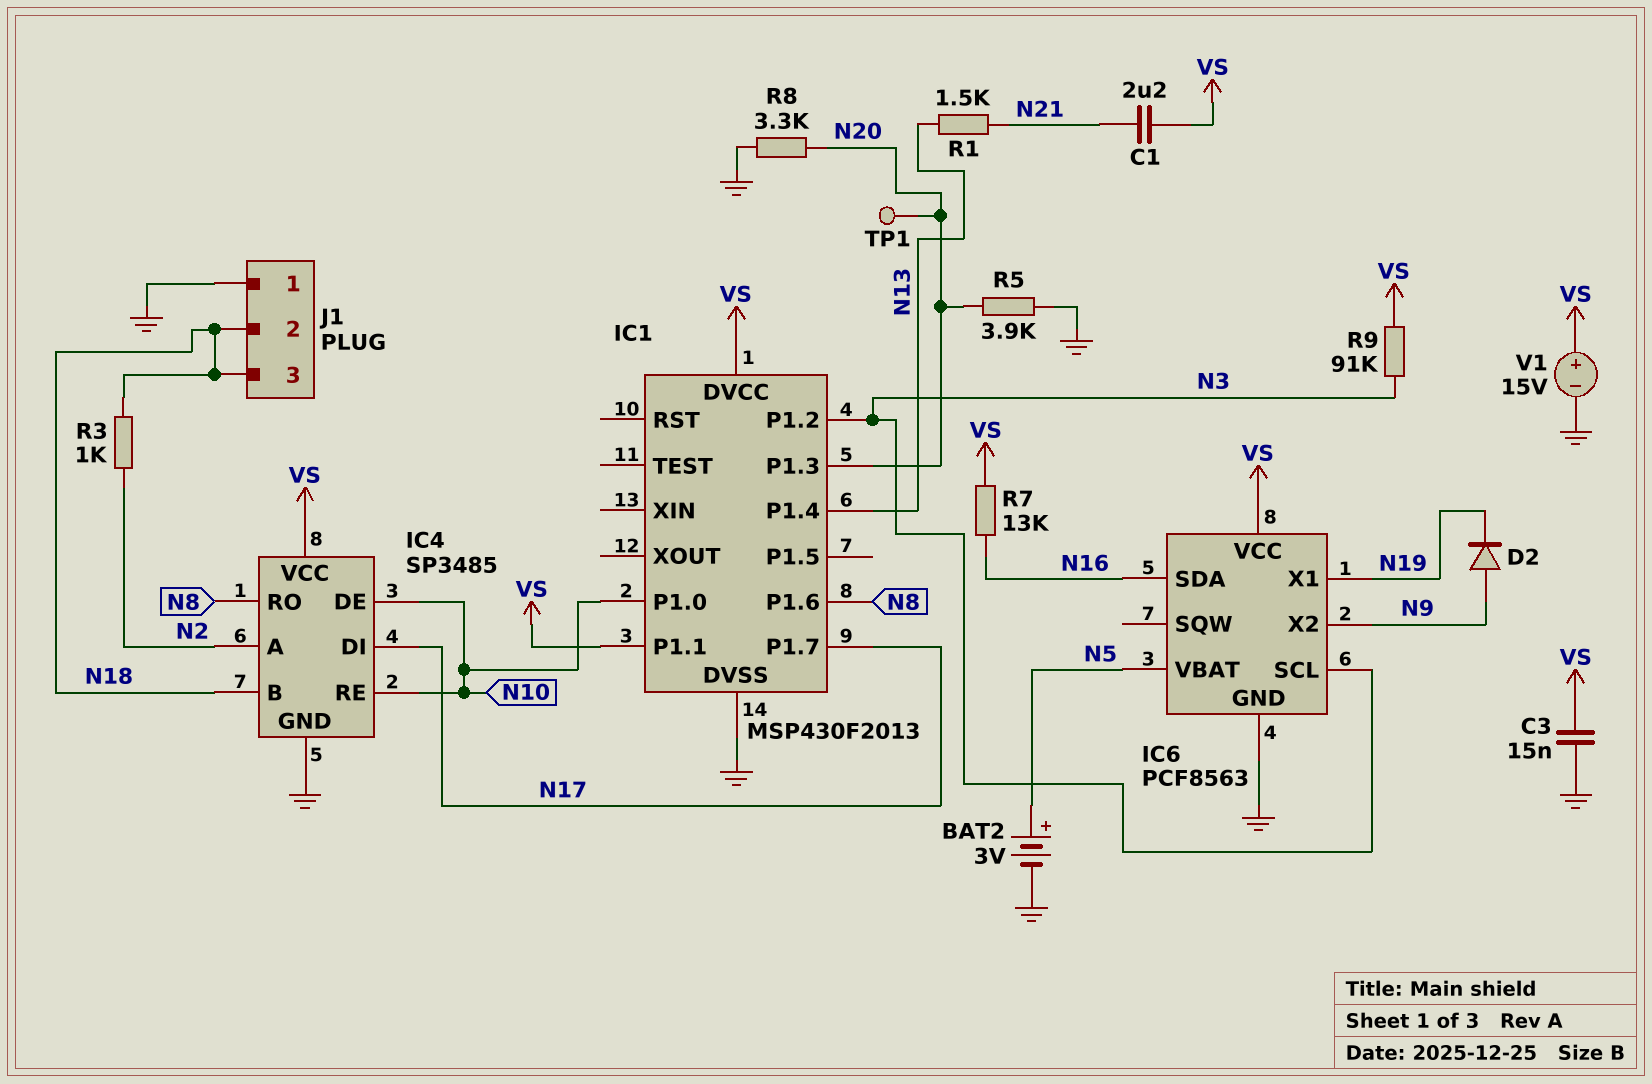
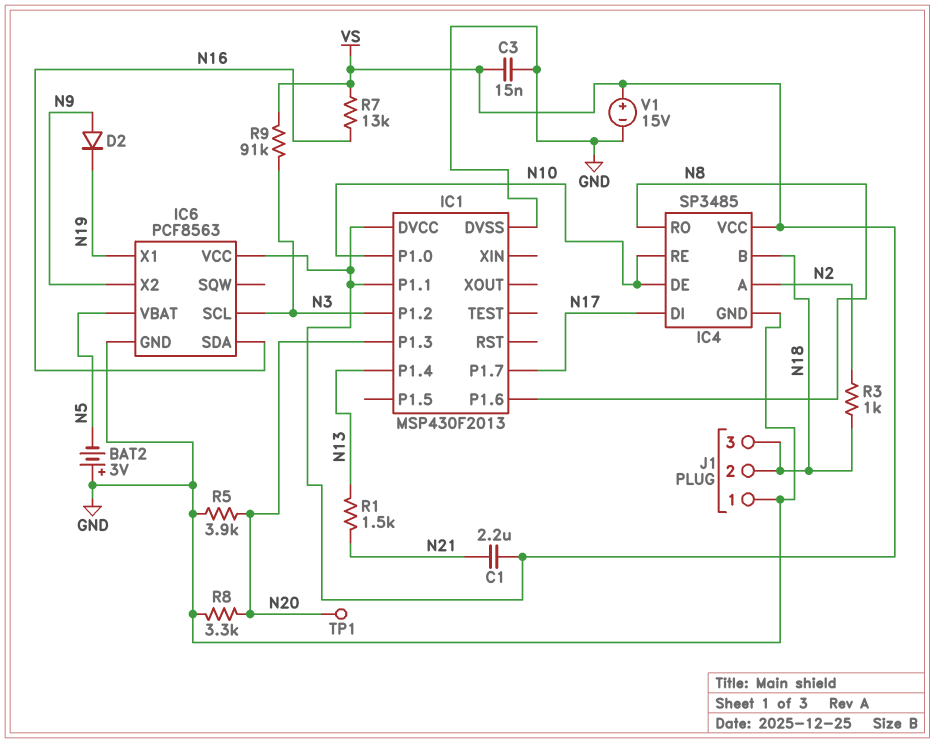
BAT2: 3V (plus N5, minus GND) -> 3V (plus GND, minus N5)

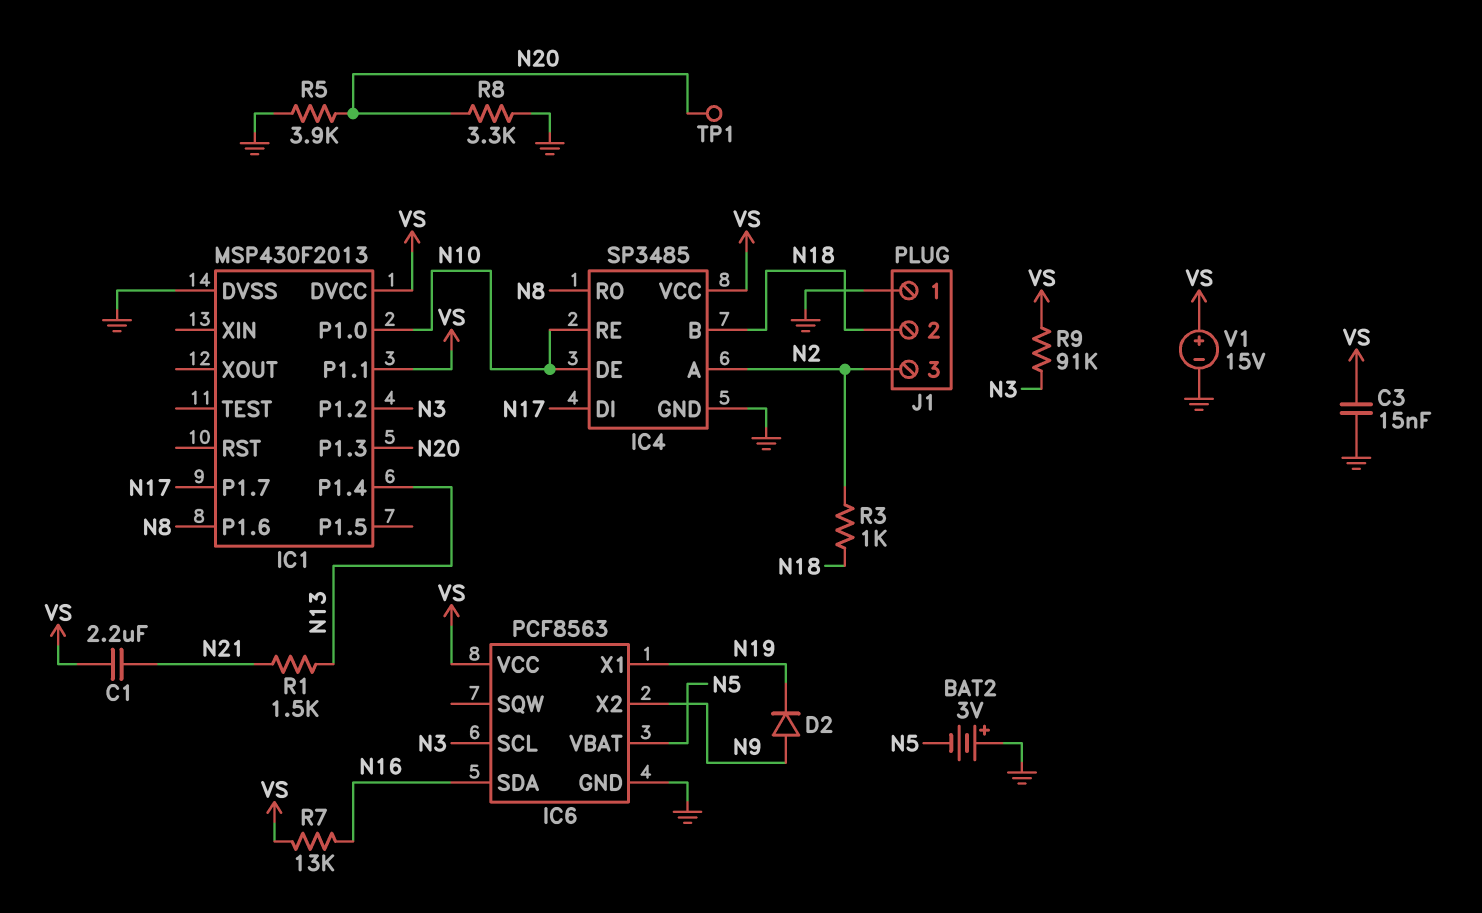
J1 pin 3: N18 -> N2

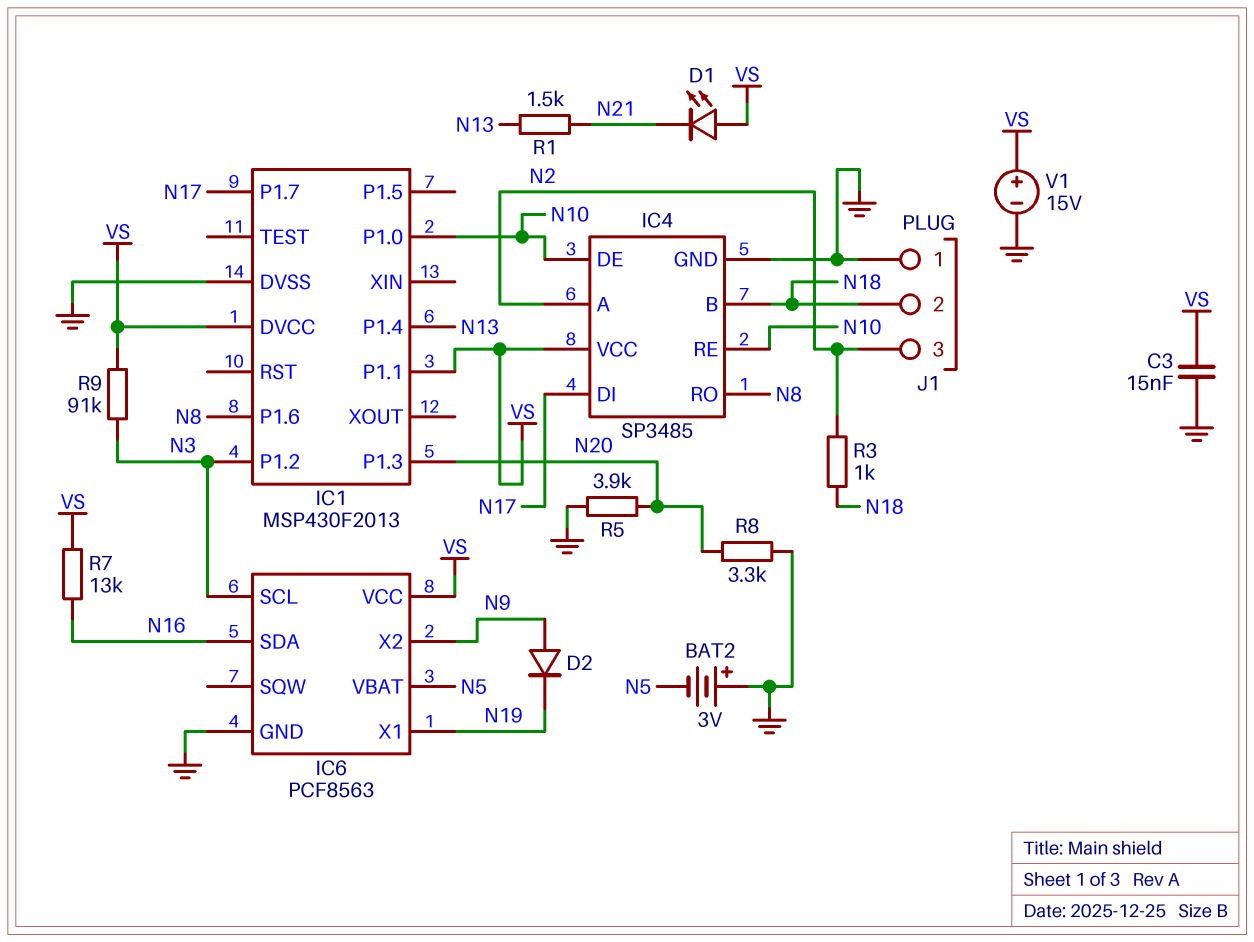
C1: 2.2uF (N21, VS) -> none
D1: none -> LED (A VS, K N21)
TP1: test point (N20) -> none

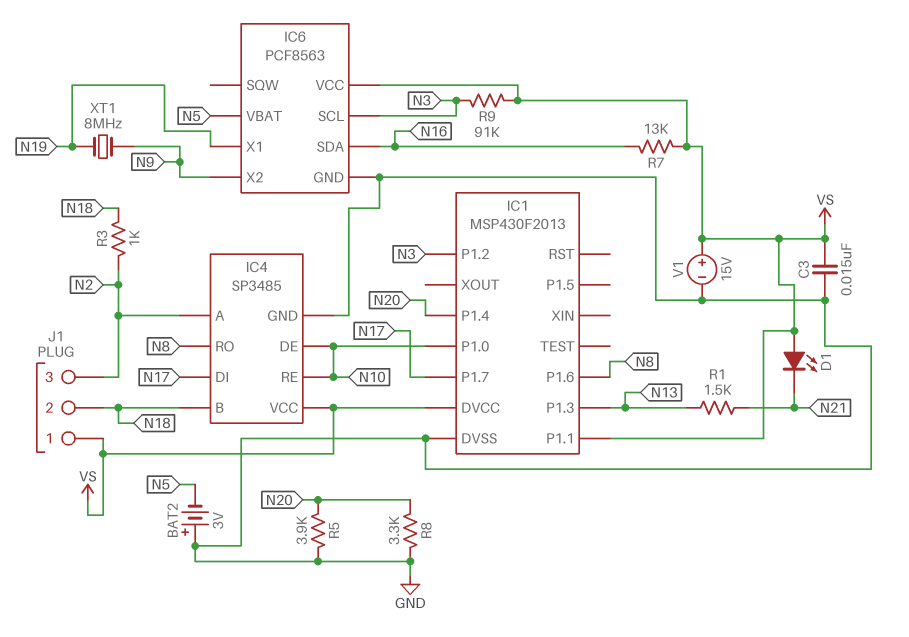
D2: diode (A N9, K N19) -> none
IC1 pin P1.3: N20 -> N13
IC1 pin P1.4: N13 -> N20
J1 pin 1: GND -> VS
XT1: none -> 8MHz (N9, N19)

